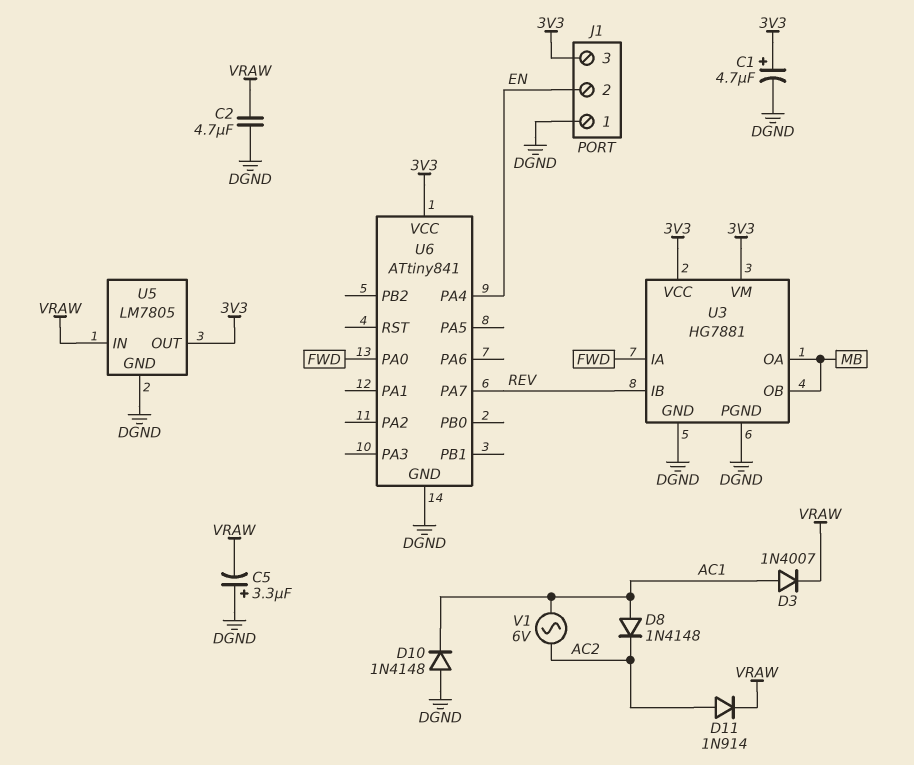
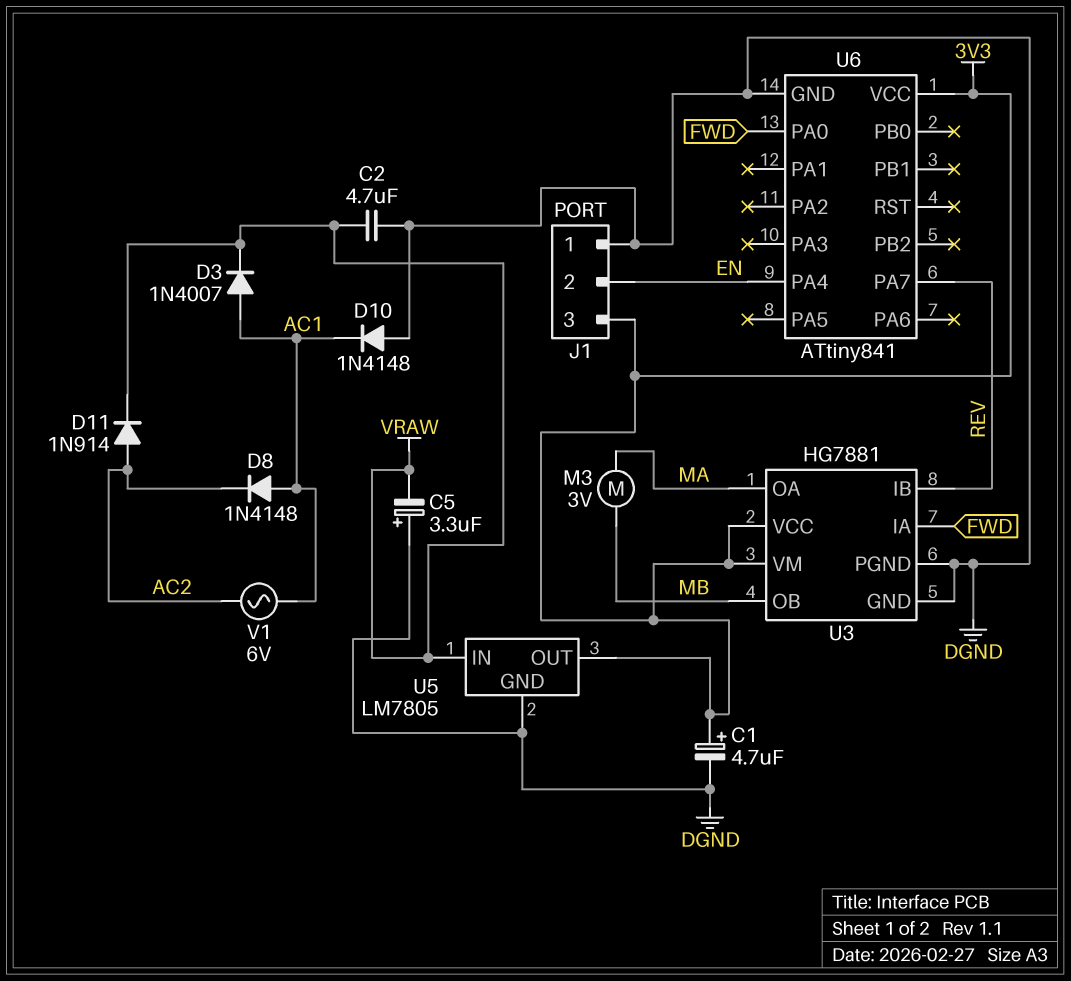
M3: none -> motor 3V (MA, MB)
U3 pin OA: MB -> MA

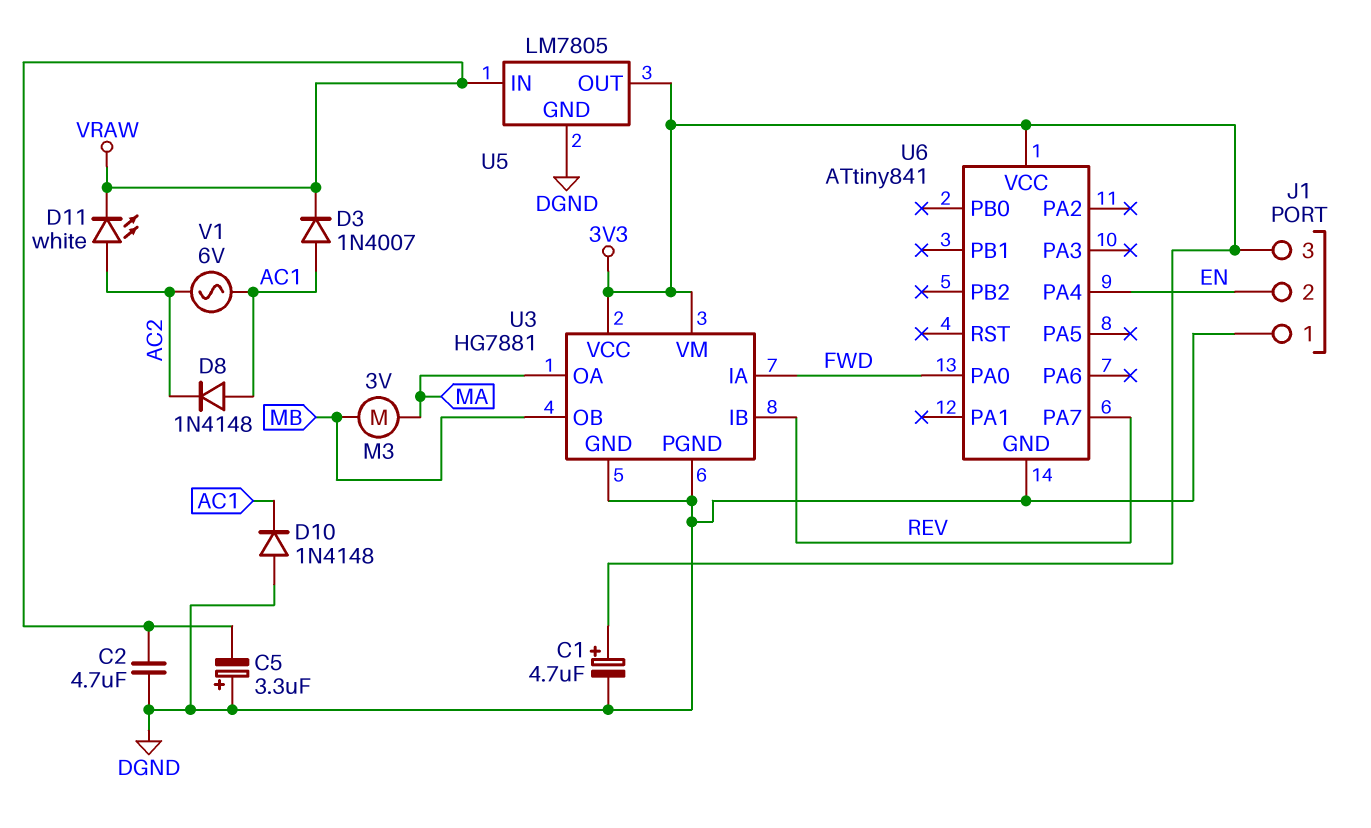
D11: diode 1N914 (A AC2, K VRAW) -> LED white (A AC2, K VRAW)

